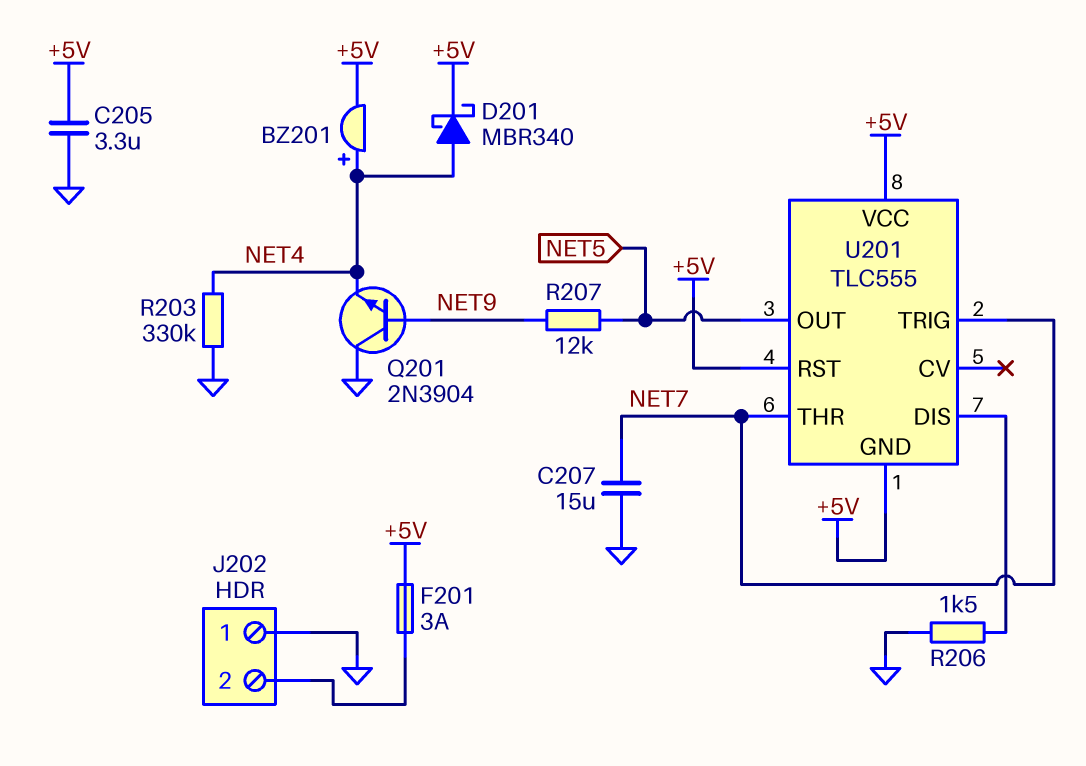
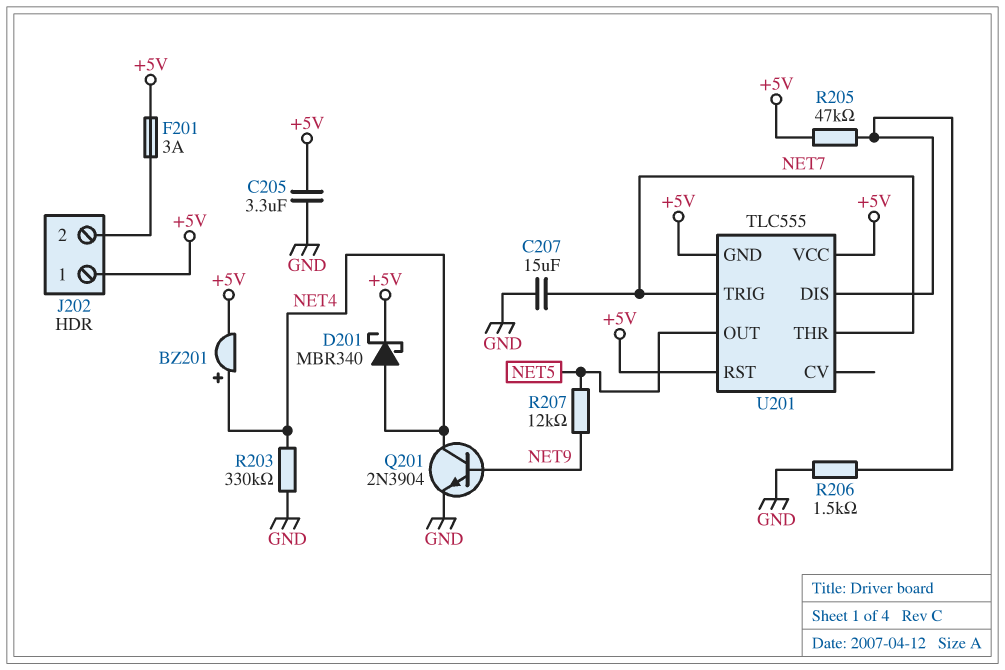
J202 pin 1: GND -> +5V
Q201: NPN 2N3904 (B NET9, C GND, E NET4) -> NPN 2N3904 (B NET9, C NET4, E GND)
R205: none -> 47k (+5V, U201/DIS)

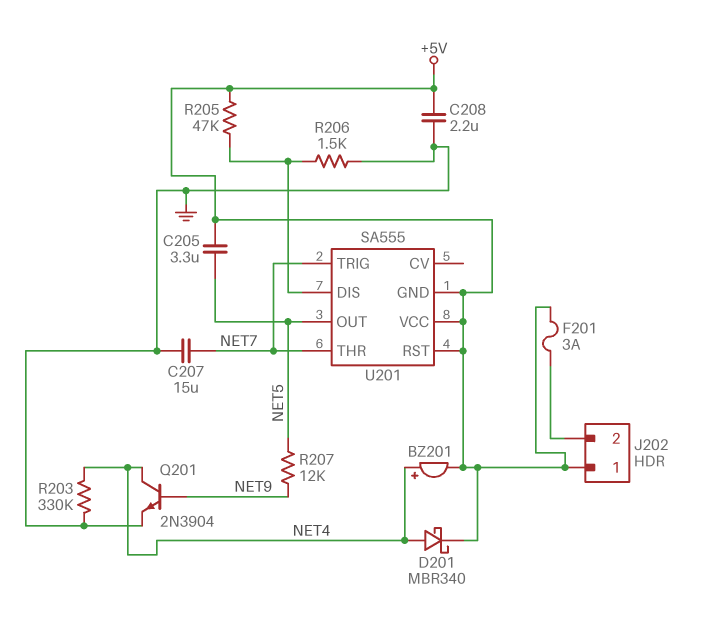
C205: 3.3uF (+5V, GND) -> 3.3uF (+5V, NET5)
C208: none -> 2.2uF (+5V, GND)
U201: TLC555 -> SA555

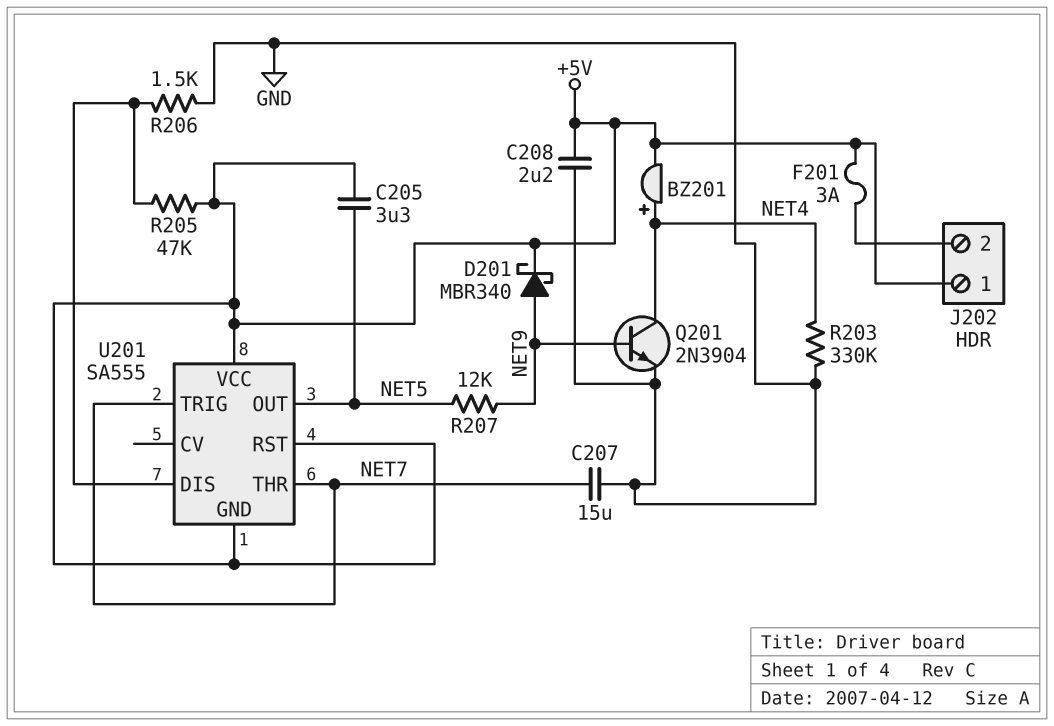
D201: schottky MBR340 (A NET4, K +5V) -> schottky MBR340 (A NET9, K +5V)

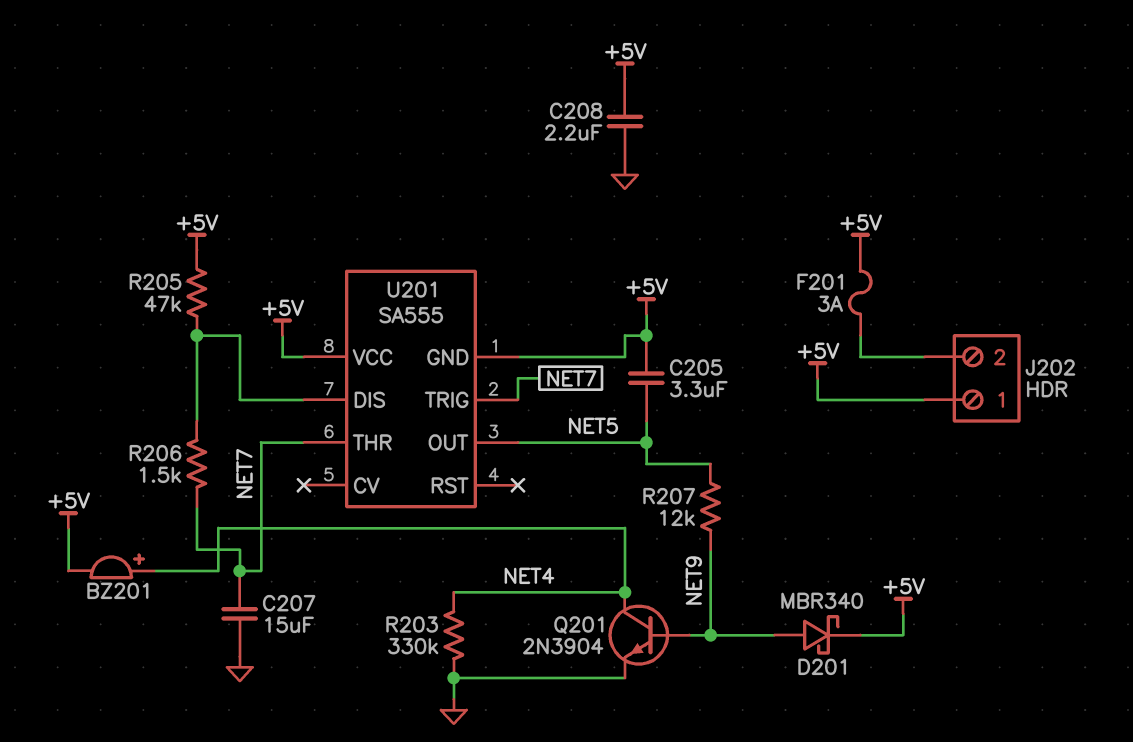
R206: 1.5k (GND, U201/DIS) -> 1.5k (NET7, U201/DIS)
U201 pin RST: +5V -> none

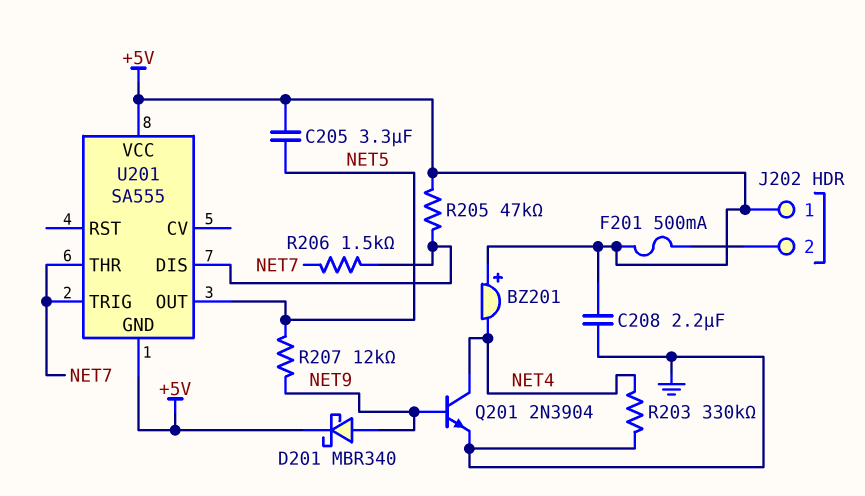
BZ201: buzzer (plus NET4, minus +5V) -> buzzer (plus +5V, minus NET4)
C207: 15uF (GND, NET7) -> none
F201: 3A (+5V, J202/2) -> 500mA (+5V, J202/2)

